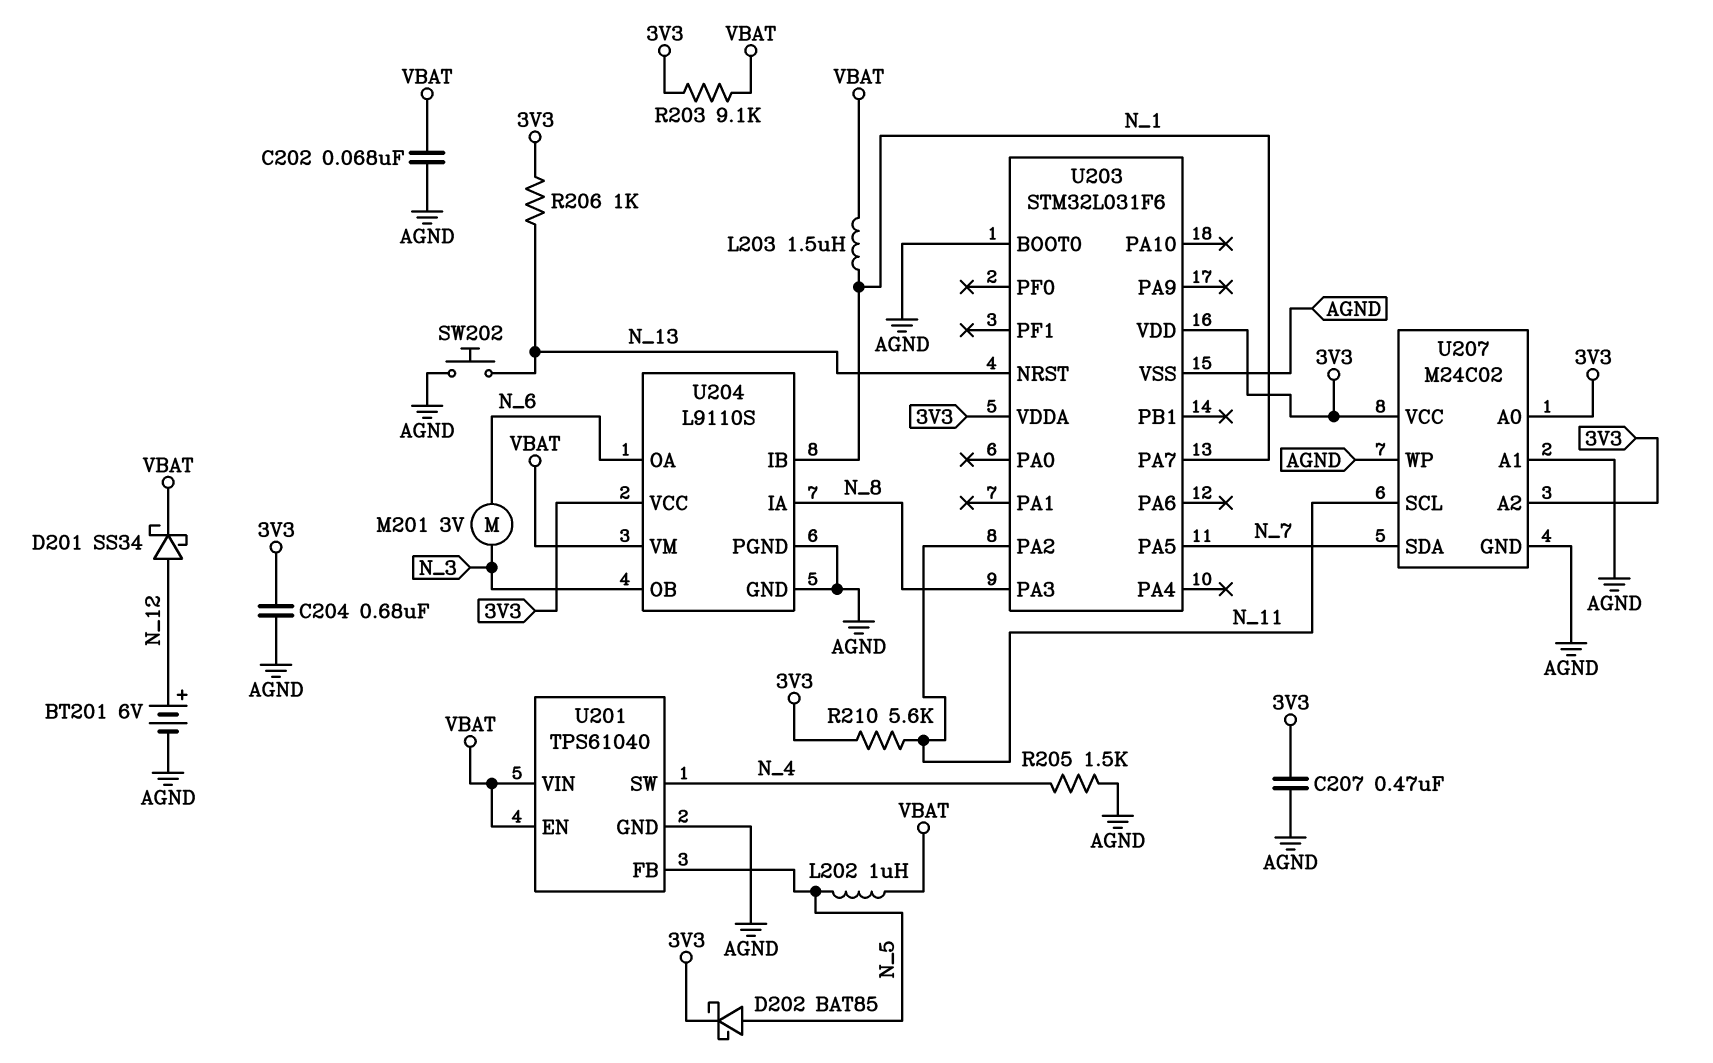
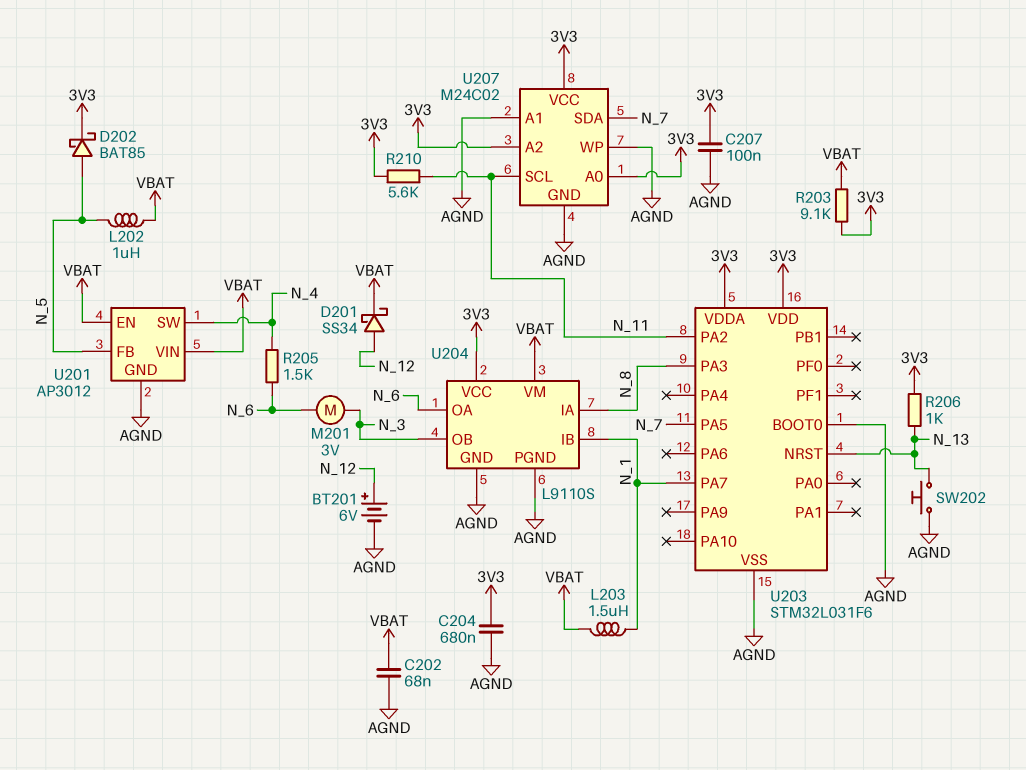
C207: 470nF (3V3, AGND) -> 100nF (3V3, AGND)
R205: 1.5k (AGND, N_4) -> 1.5k (N_4, N_6)
U201: TPS61040 -> AP3012

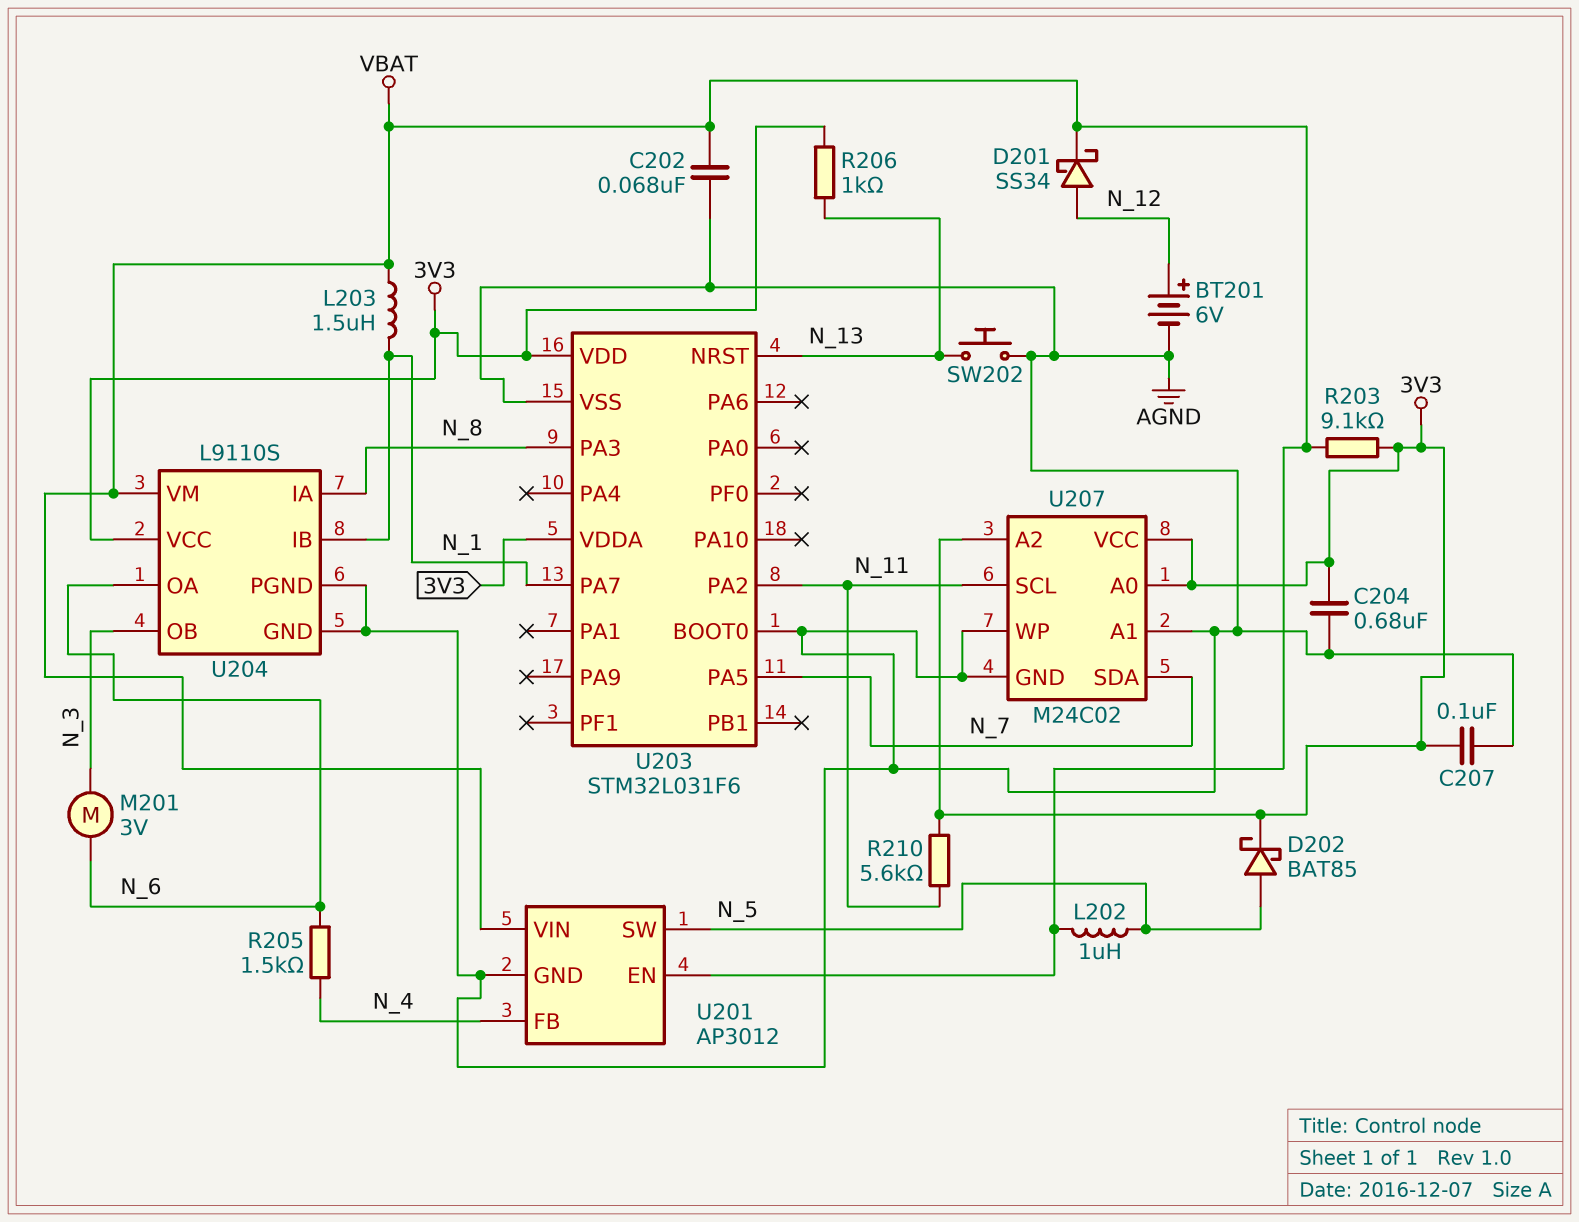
U201 pin FB: N_5 -> N_4
U201 pin SW: N_4 -> N_5

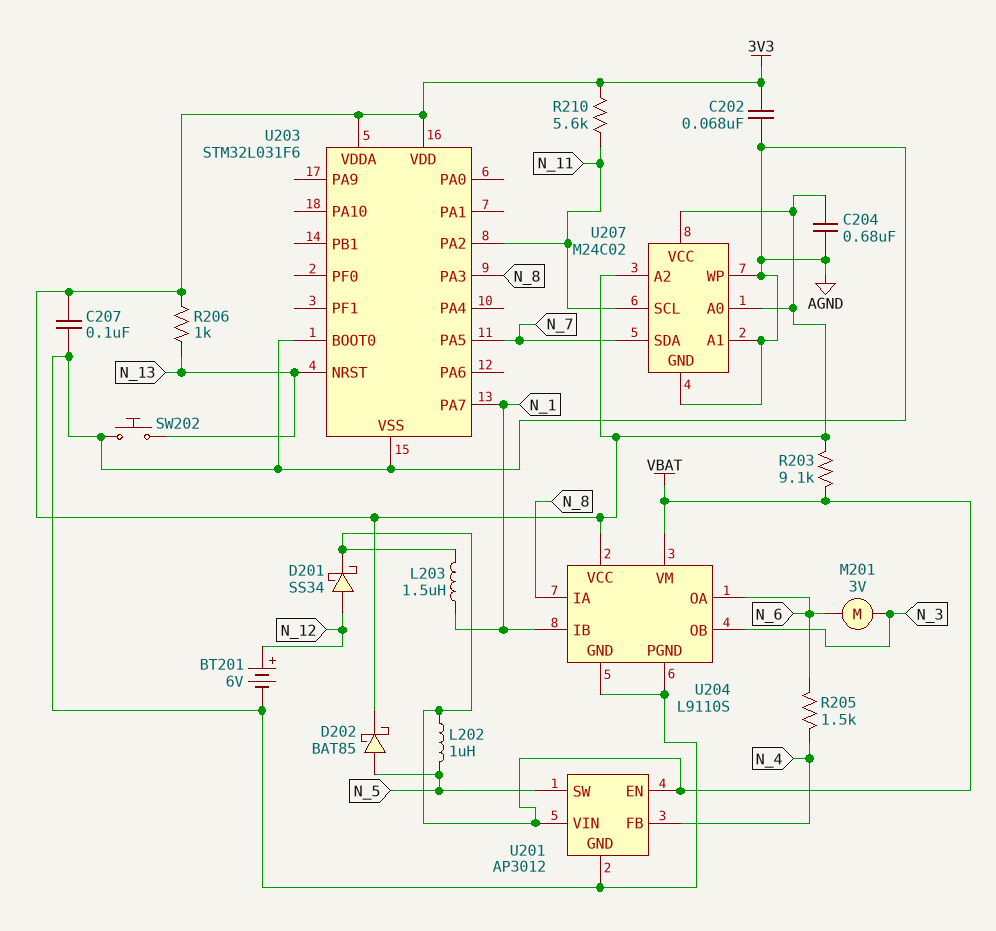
C202: 68nF (AGND, VBAT) -> 68nF (3V3, AGND)

